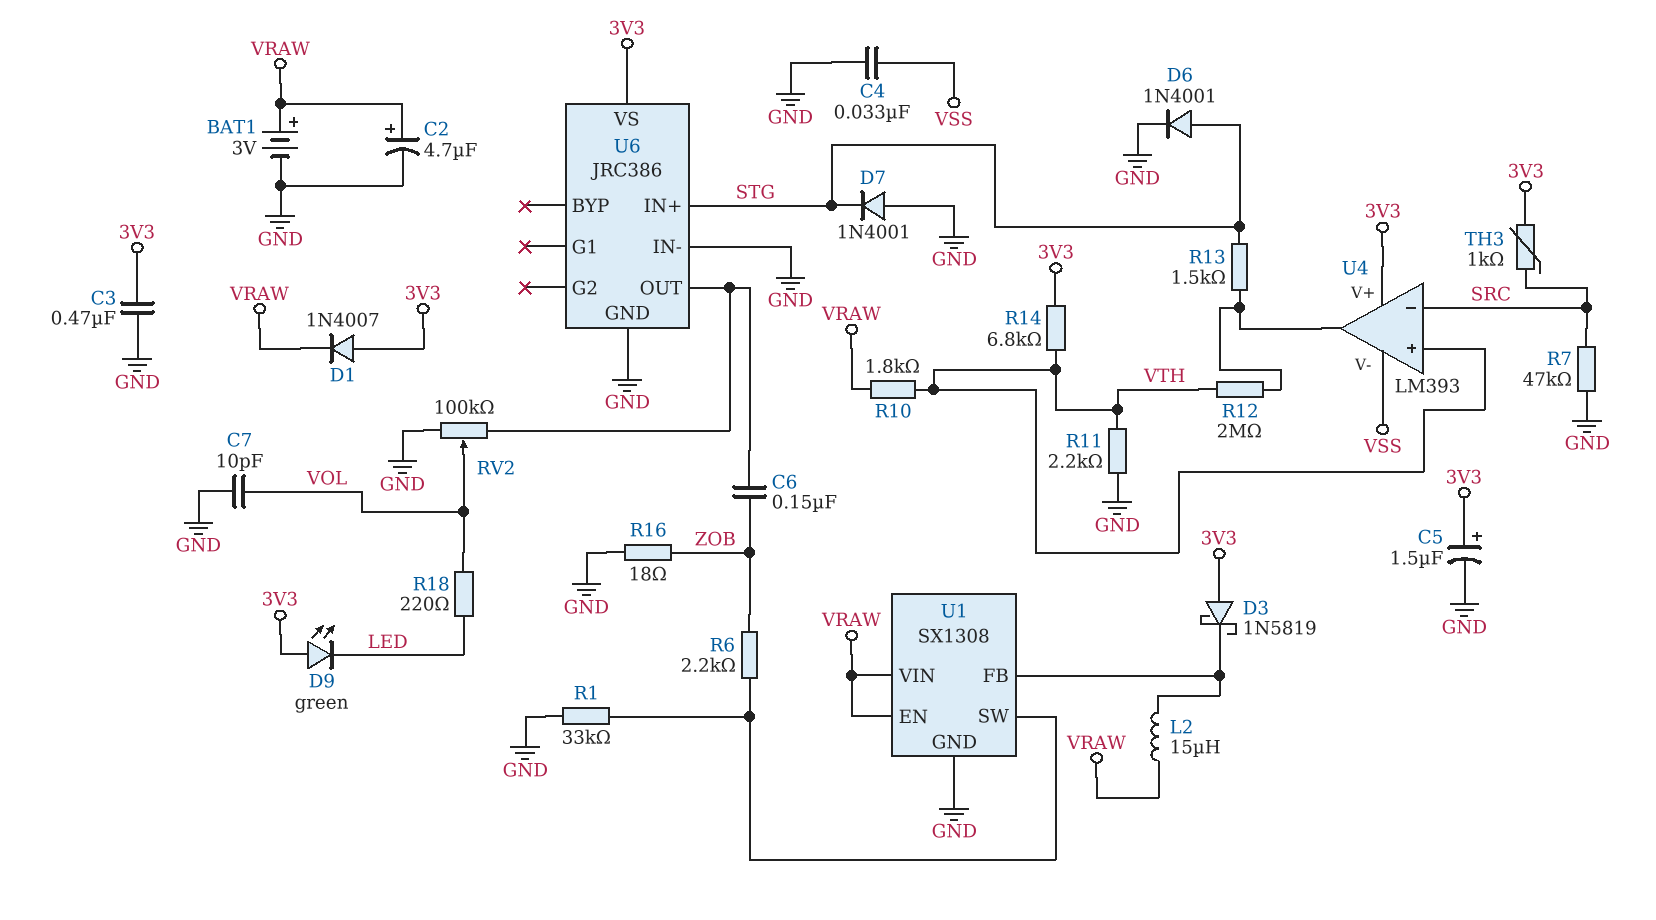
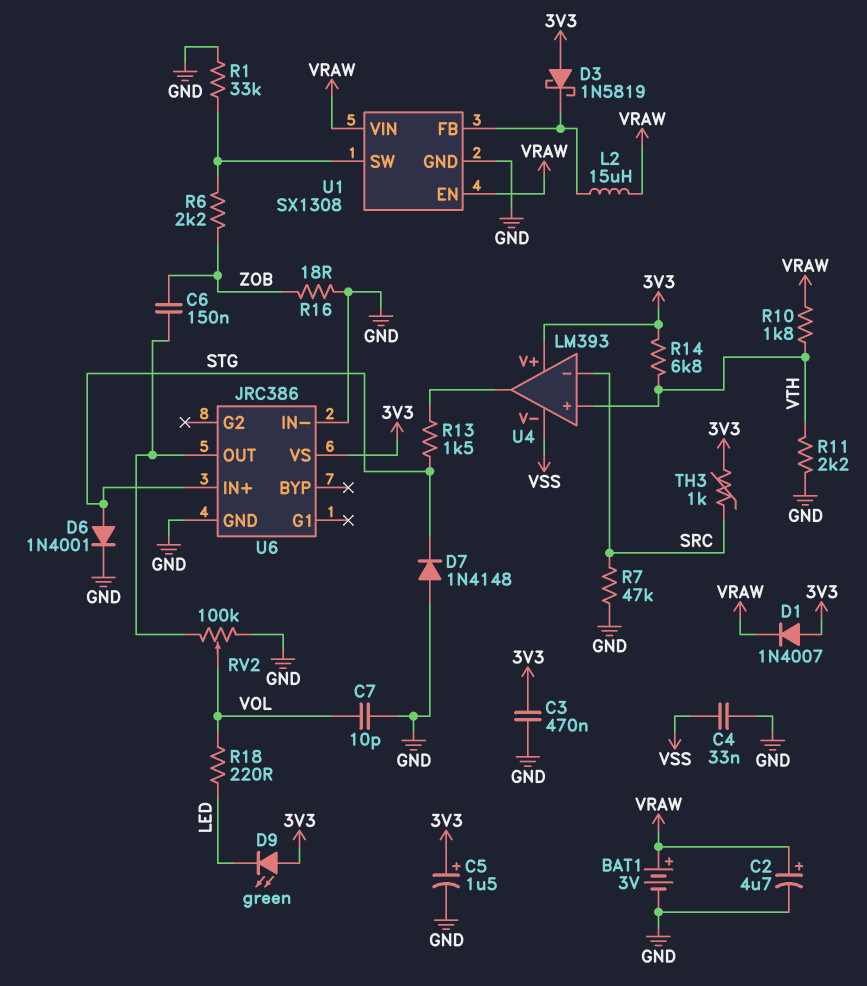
D7: diode 1N4001 (A GND, K STG) -> diode 1N4148 (A GND, K STG)
R12: 2M (U4/out, VTH) -> none

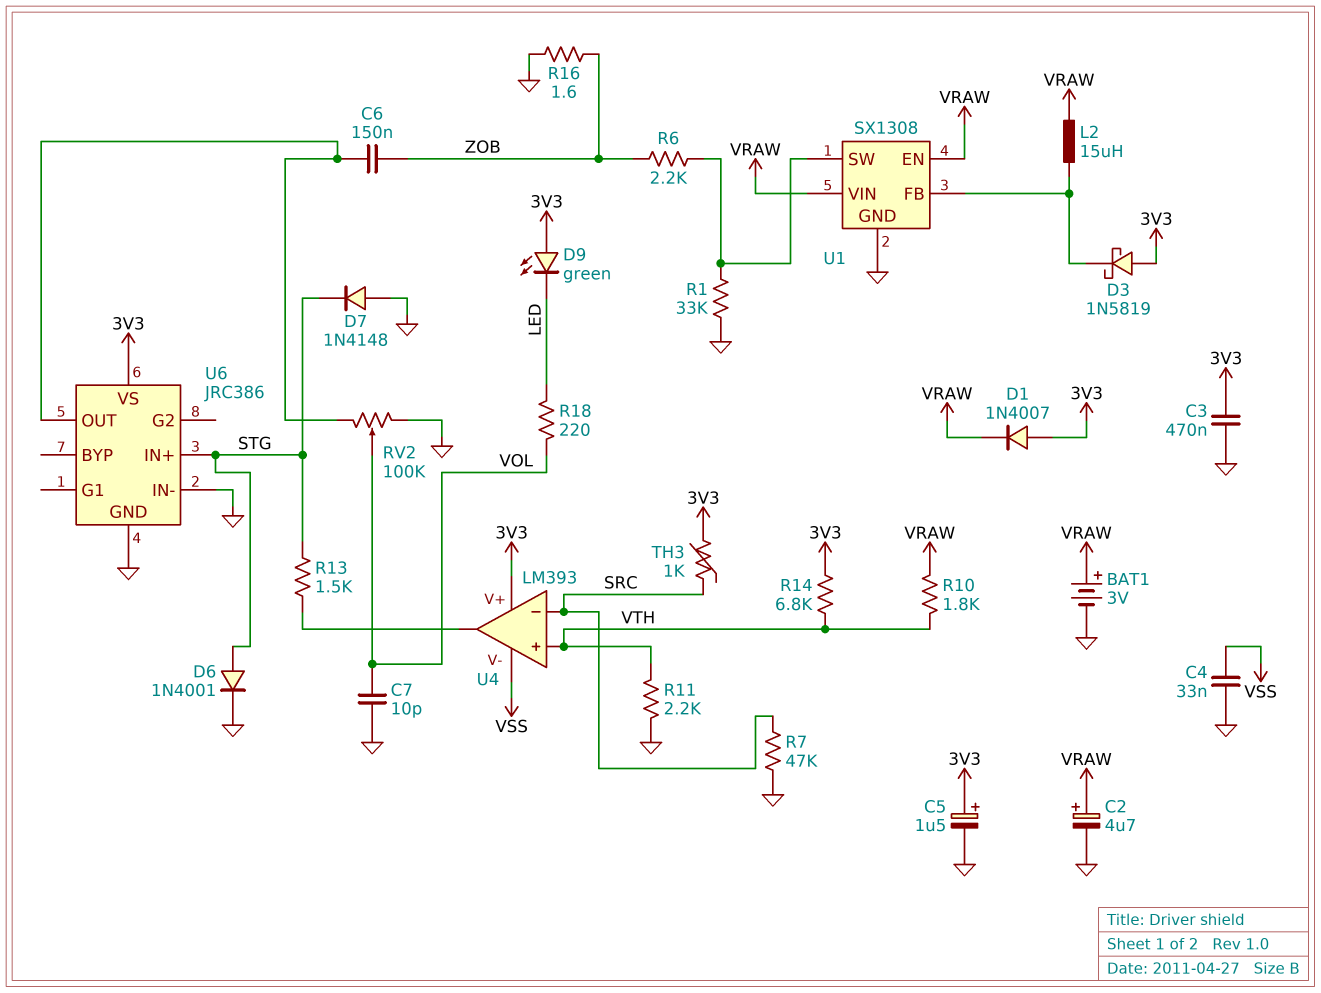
R16: 18 (GND, ZOB) -> 1.6 (GND, ZOB)

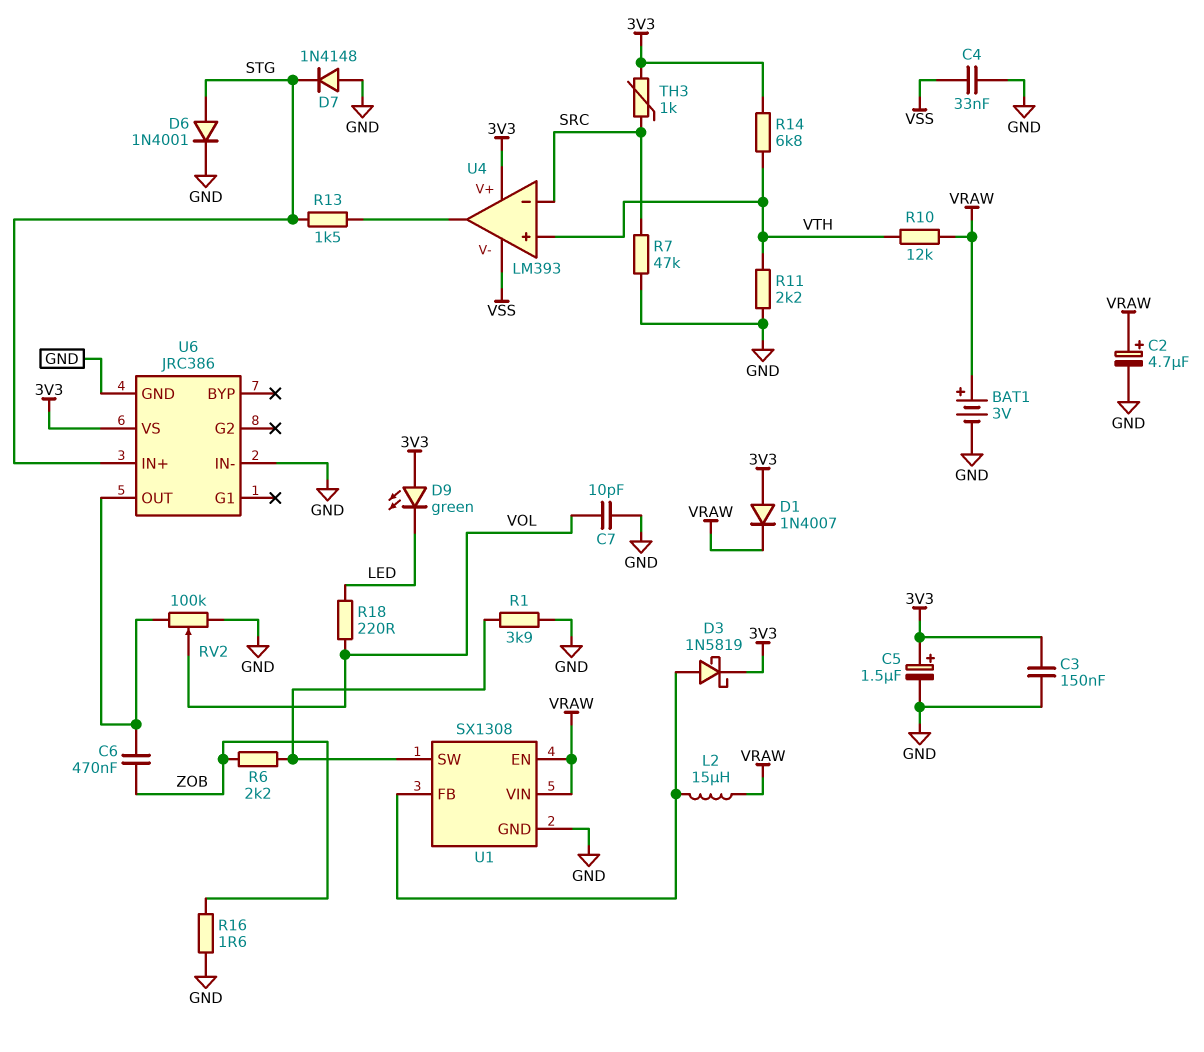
C3: 470nF (3V3, GND) -> 150nF (3V3, GND)
C6: 150nF (U6/OUT, ZOB) -> 470nF (U6/OUT, ZOB)
D3: schottky 1N5819 (A 3V3, K U1/FB) -> schottky 1N5819 (A U1/FB, K 3V3)
R1: 33k (GND, U1/SW) -> 3.9k (GND, U1/SW)
R10: 1.8k (VRAW, VTH) -> 12k (VRAW, VTH)

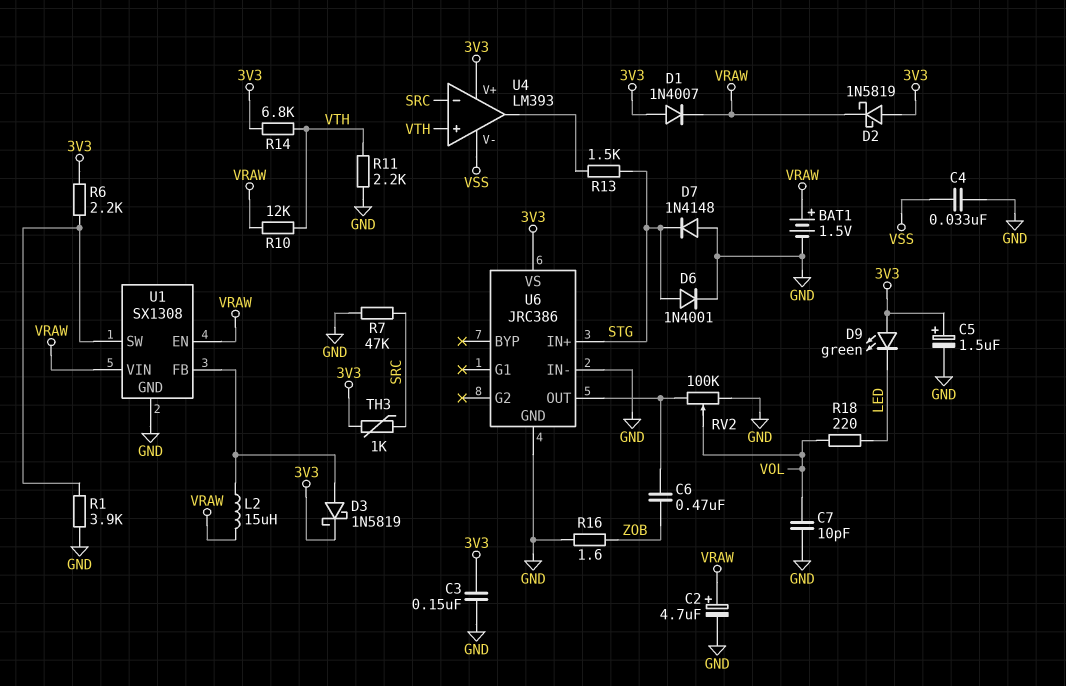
BAT1: 3V (plus VRAW, minus GND) -> 1.5V (plus VRAW, minus GND)
D2: none -> schottky 1N5819 (A 3V3, K VRAW)
R6: 2.2k (U1/SW, ZOB) -> 2.2k (3V3, U1/SW)

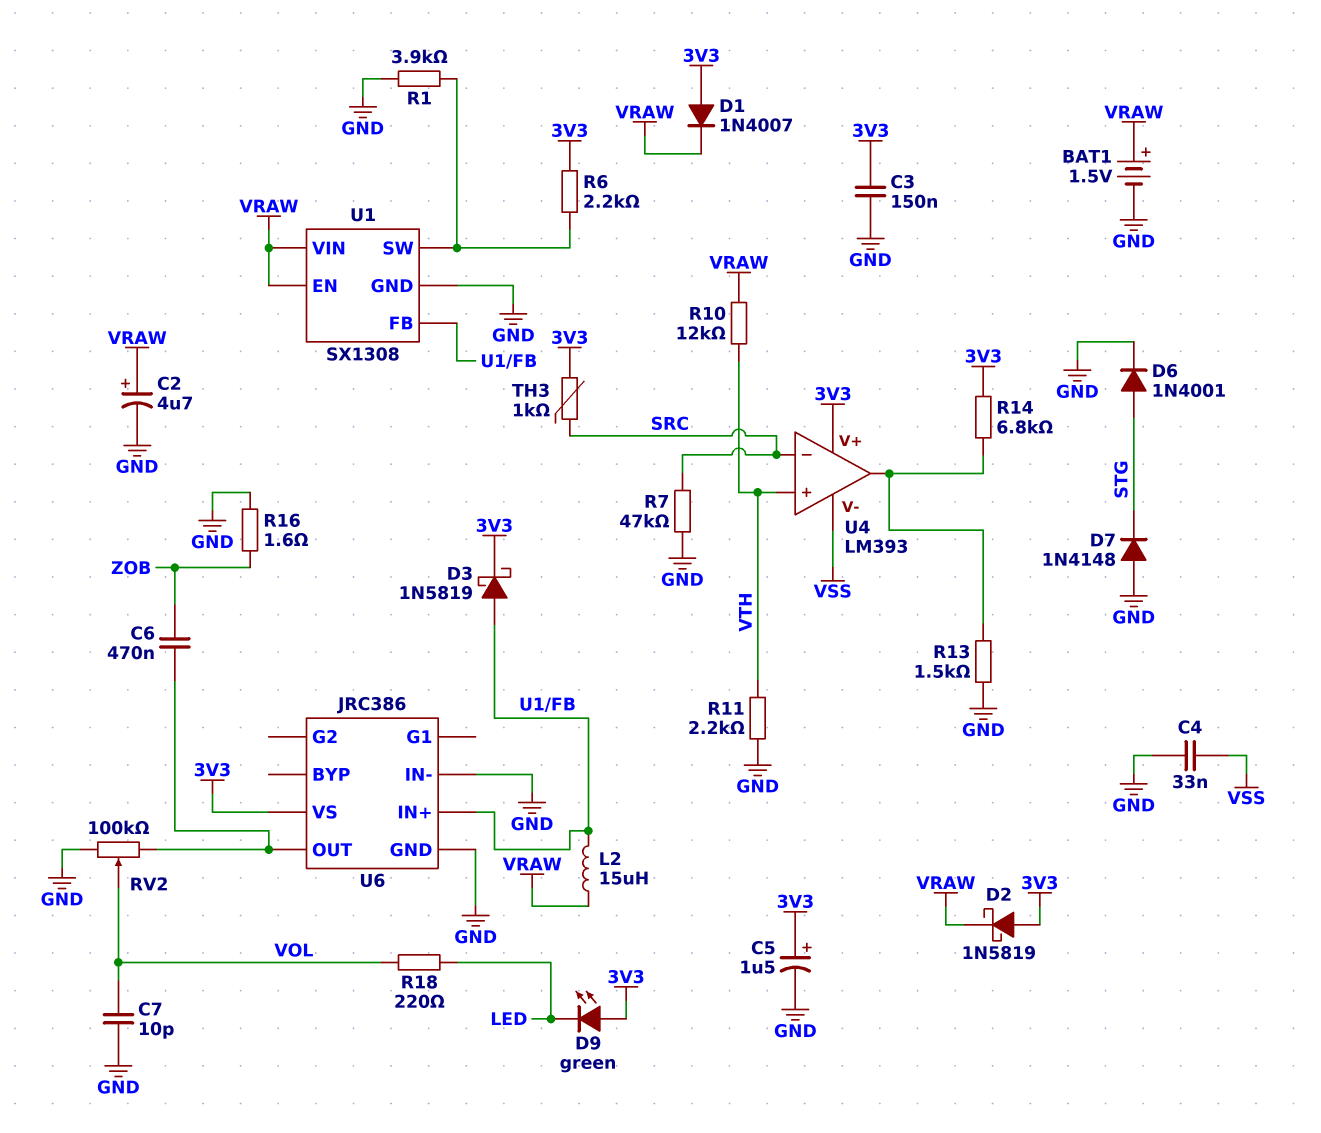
R13: 1.5k (STG, U4/out) -> 1.5k (GND, U4/out)
R14: 6.8k (3V3, VTH) -> 6.8k (3V3, U4/out)
U6 pin IN+: STG -> U1/FB

